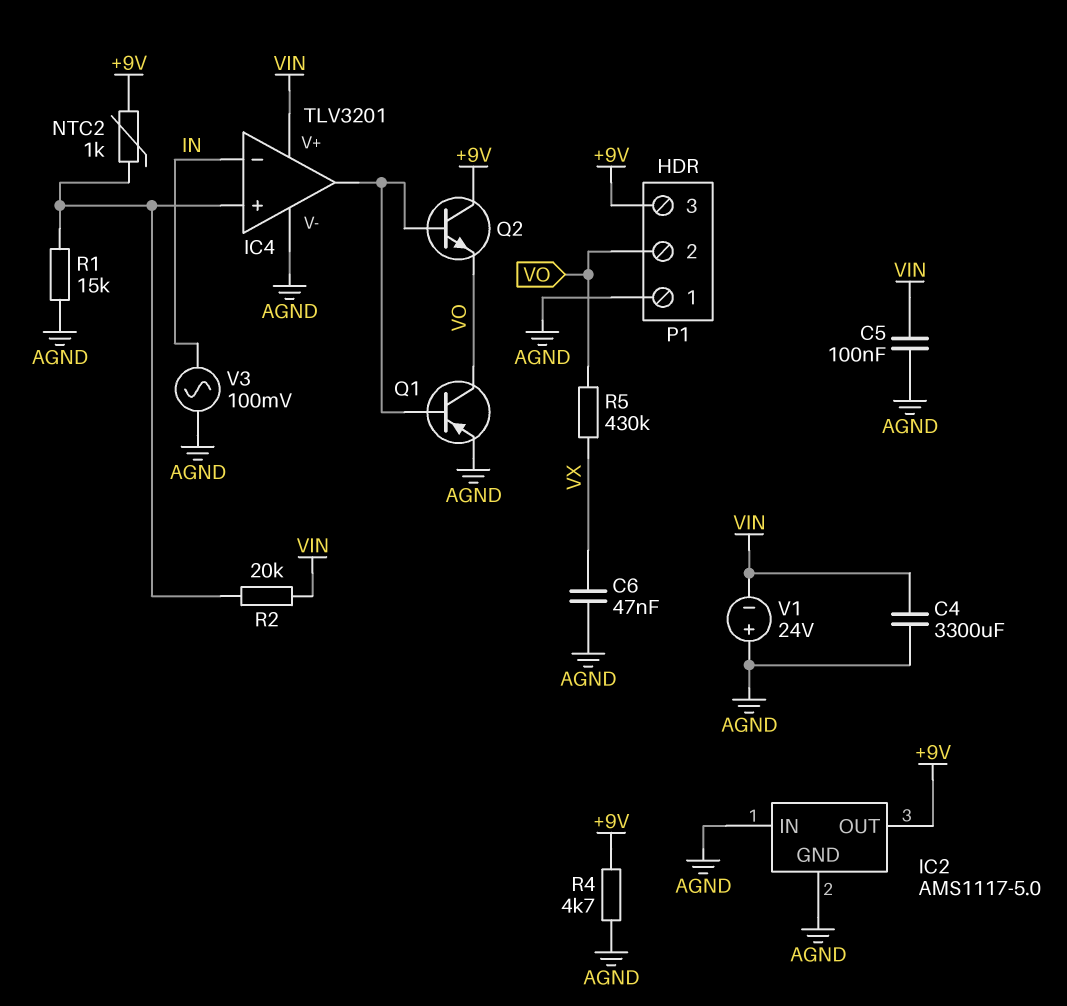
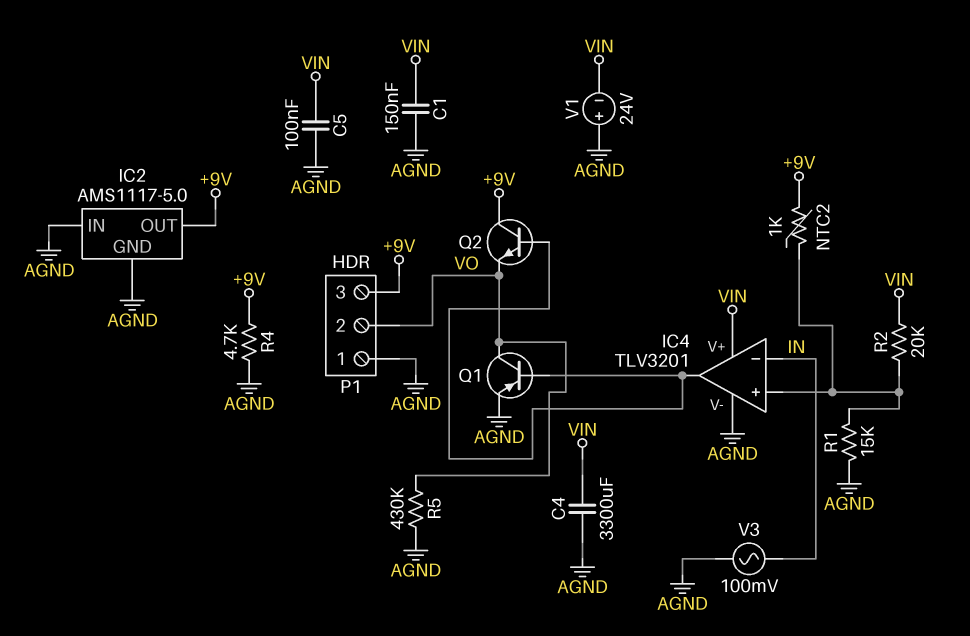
C1: none -> 150nF (AGND, VIN)
C6: 47nF (AGND, VX) -> none
R5: 430k (VO, VX) -> 430k (AGND, VO)

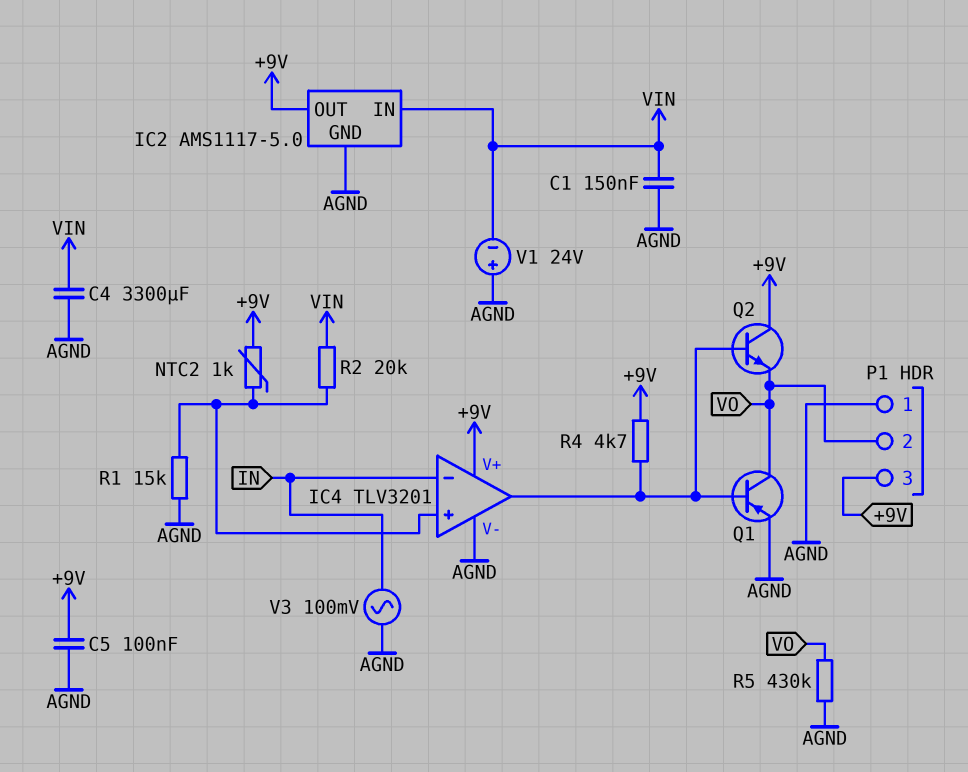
C5: 100nF (AGND, VIN) -> 100nF (+9V, AGND)
IC2 pin IN: AGND -> VIN
IC4 pin V+: VIN -> +9V
R4: 4.7k (+9V, AGND) -> 4.7k (+9V, IC4/out)

